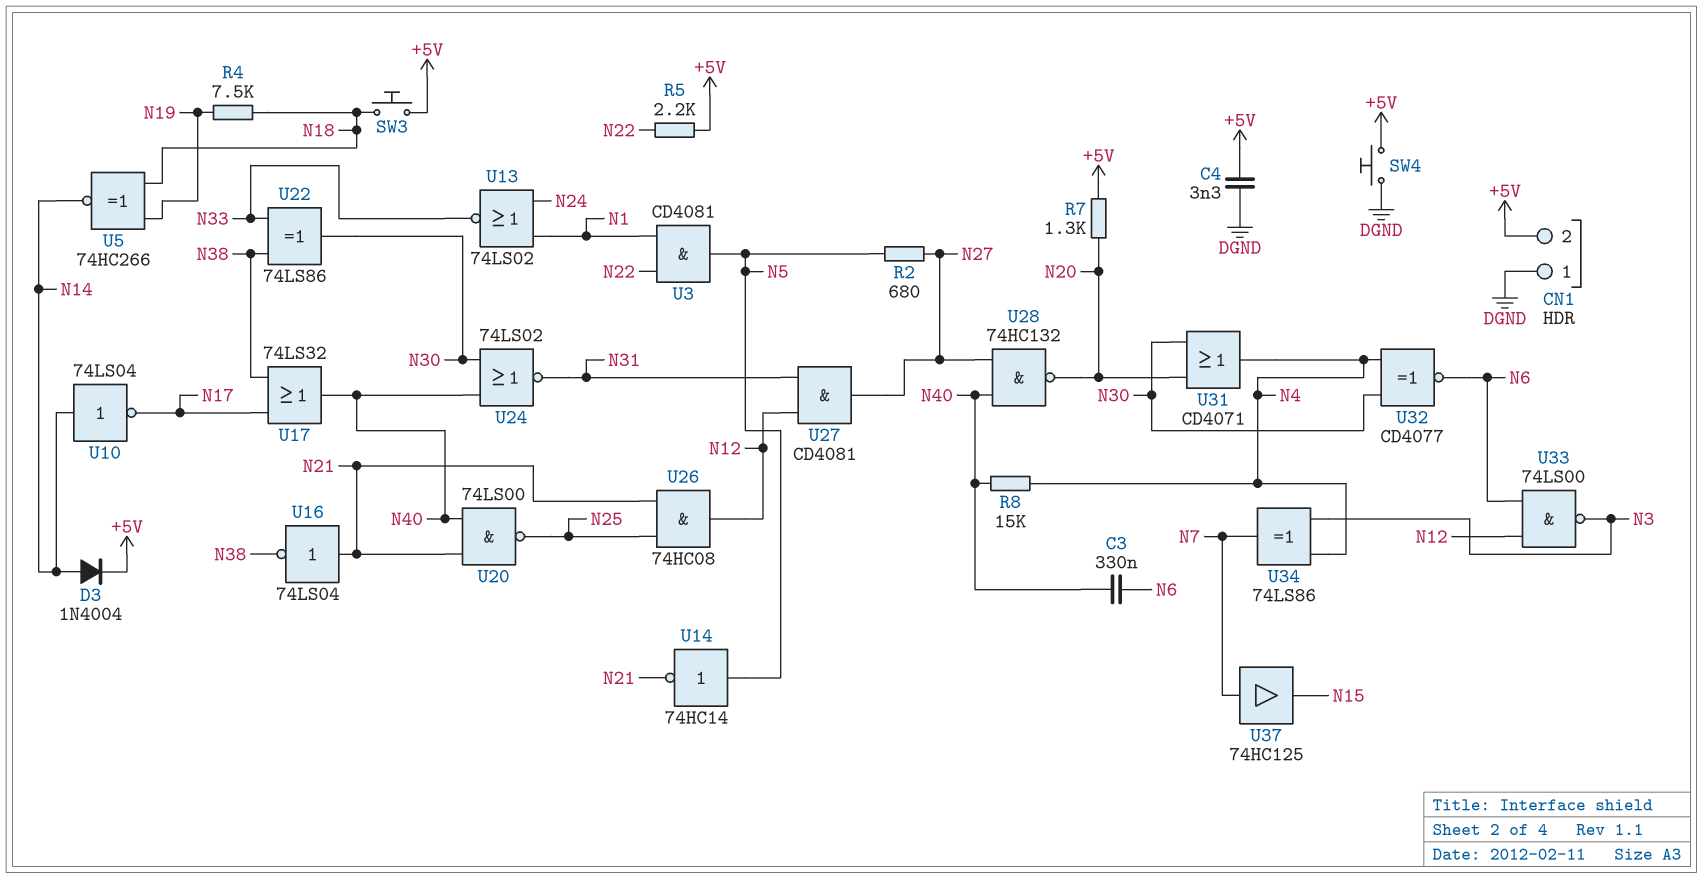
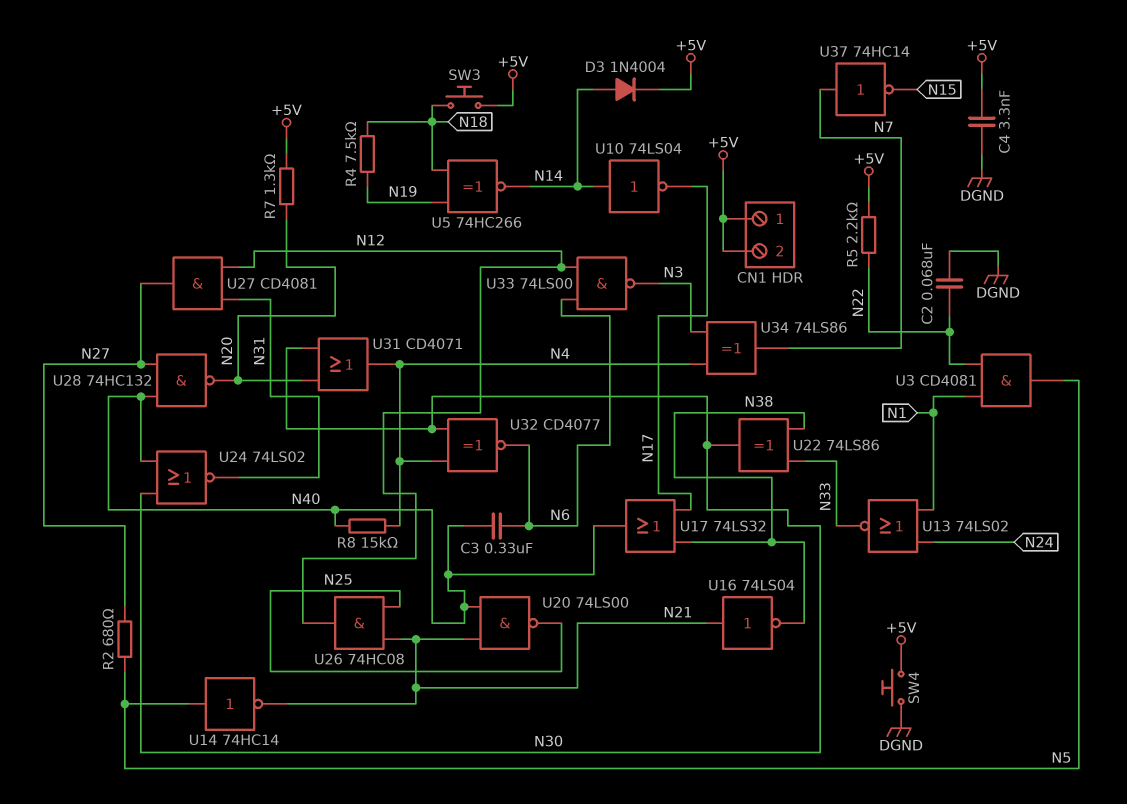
C2: none -> 68nF (DGND, N22)
CN1 pin 1: DGND -> +5V
U37: buffer 74HC125 (in N7, out N15) -> NOT 74HC14 (in N7, out N15)

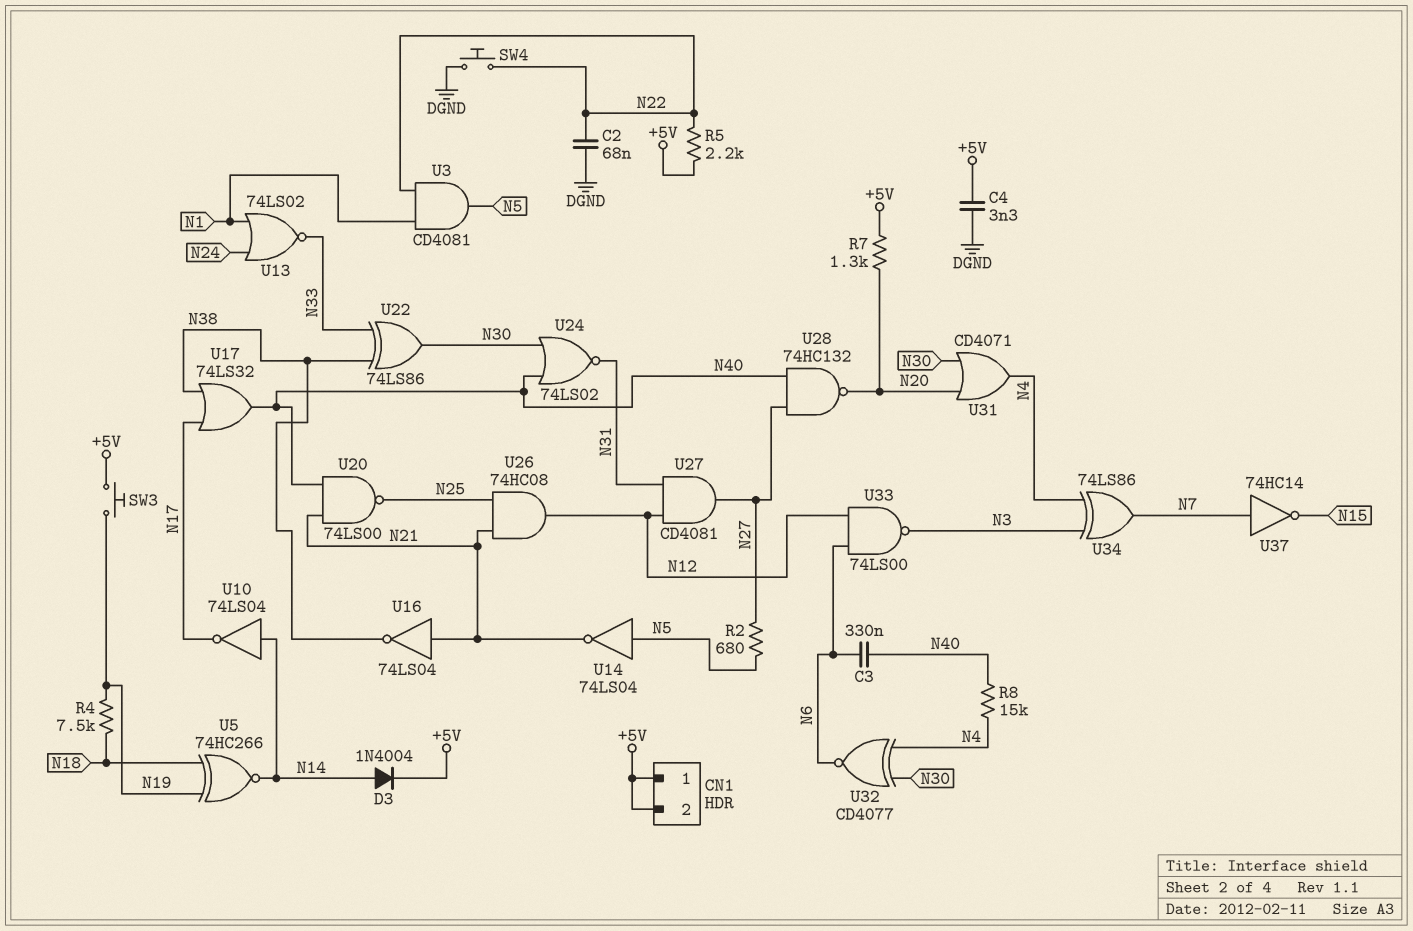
SW3: button (+5V, N18) -> button (+5V, N19)
SW4: button (+5V, DGND) -> button (DGND, N22)
U14: NOT 74HC14 (in N5, out N21) -> NOT 74LS04 (in N5, out N21)

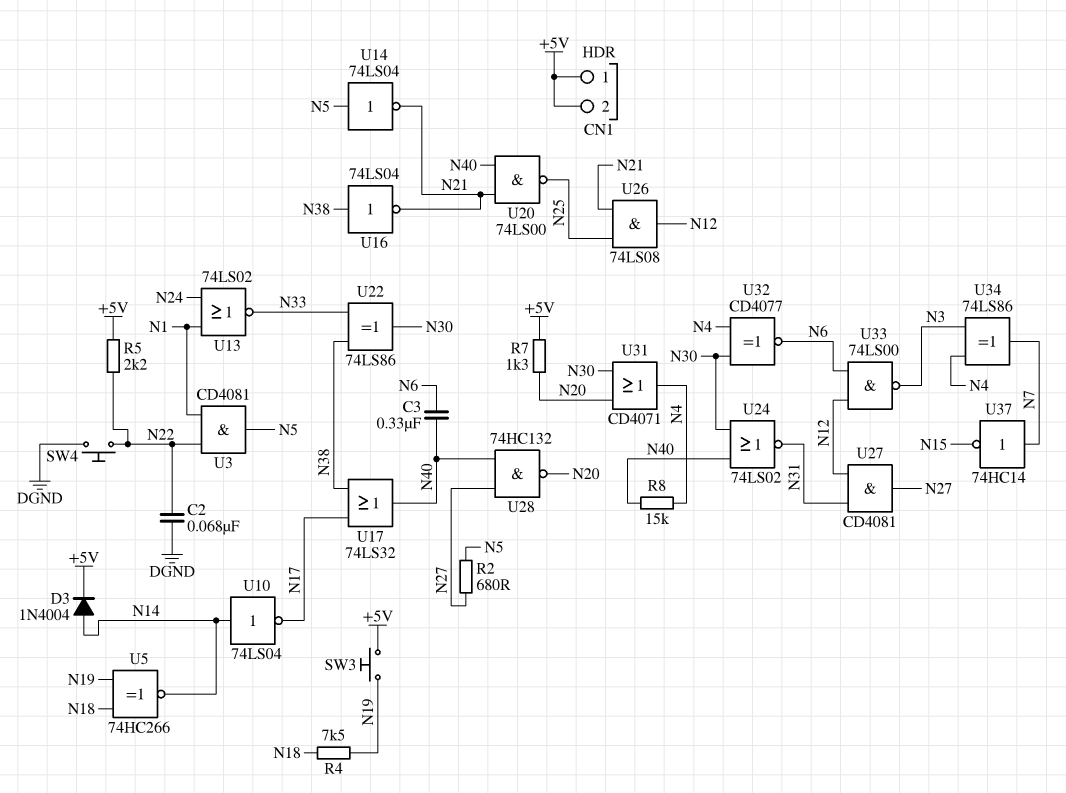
C4: 3.3nF (+5V, DGND) -> none
U16: NOT 74LS04 (in N21, out N38) -> NOT 74LS04 (in N38, out N21)
U26: AND 74HC08 (in N21, in N25, out N12) -> AND 74LS08 (in N21, in N25, out N12)

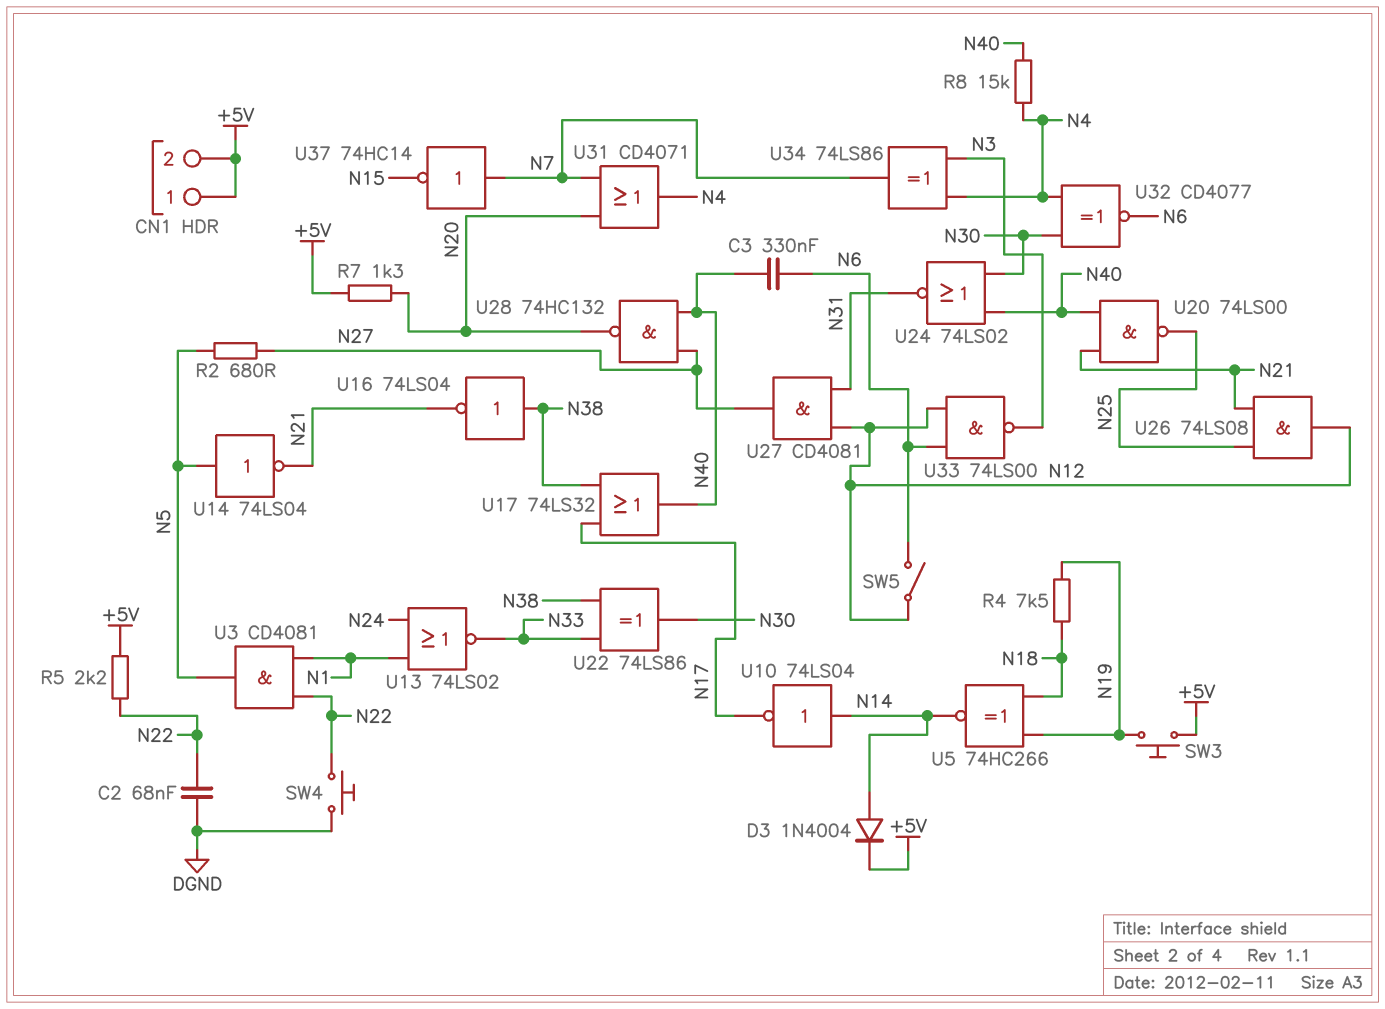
SW5: none -> switch (N6, N12)
U31: OR CD4071 (in N20, in N30, out N4) -> OR CD4071 (in N7, in N20, out N4)

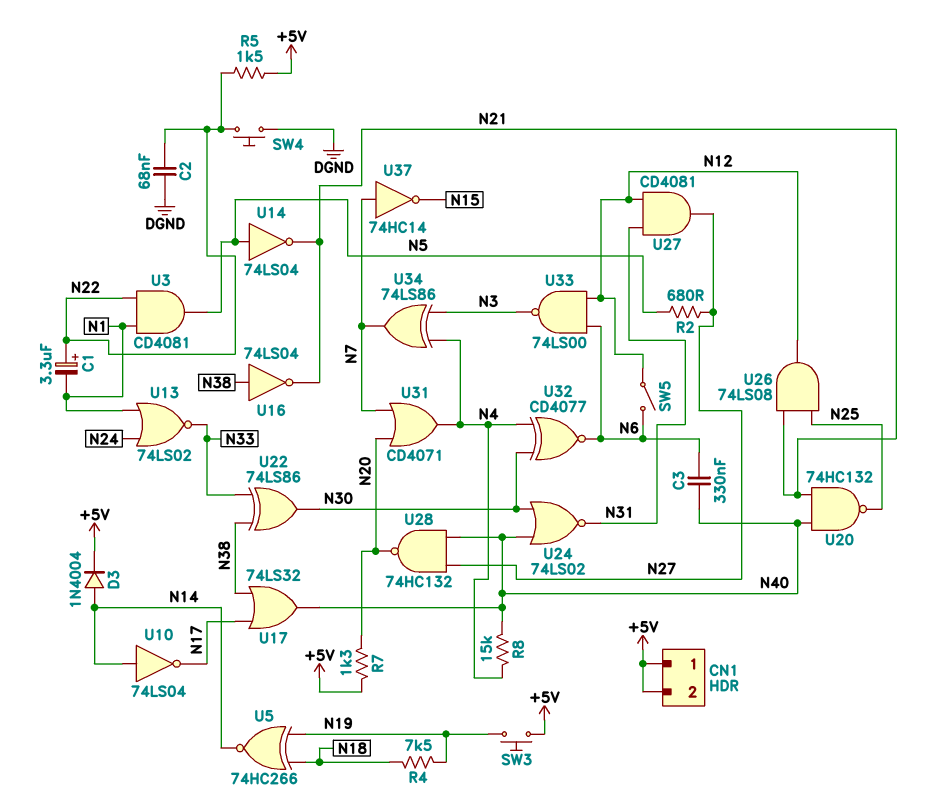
C1: none -> 3.3uF (plus N22, minus N1)
R5: 2.2k (+5V, N22) -> 1.5k (+5V, N22)
U20: NAND 74LS00 (in N21, in N40, out N25) -> NAND 74HC132 (in N21, in N40, out N25)

